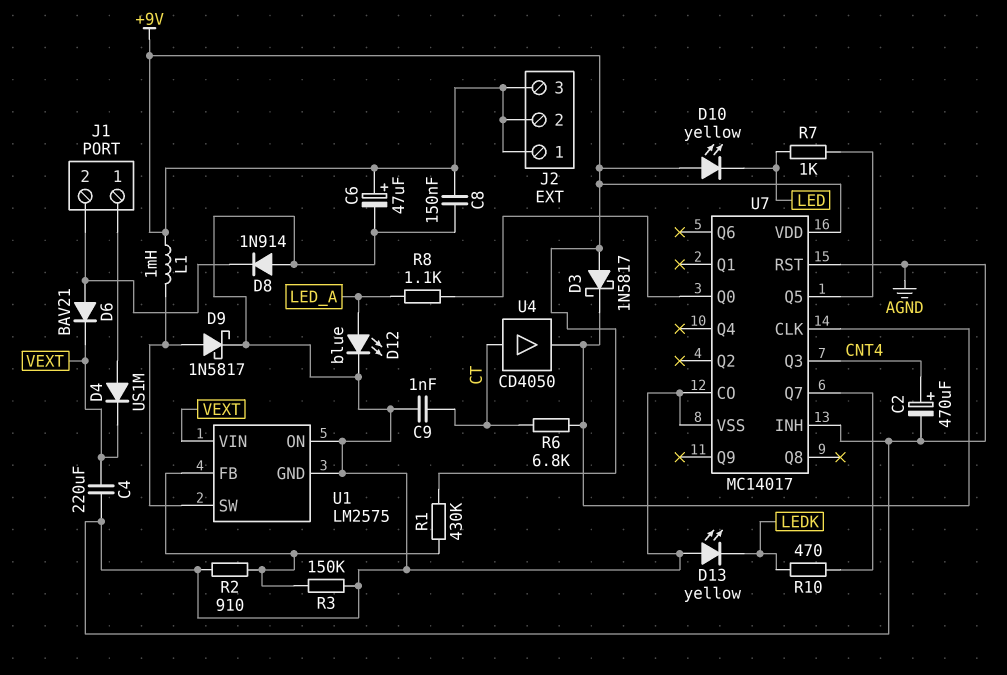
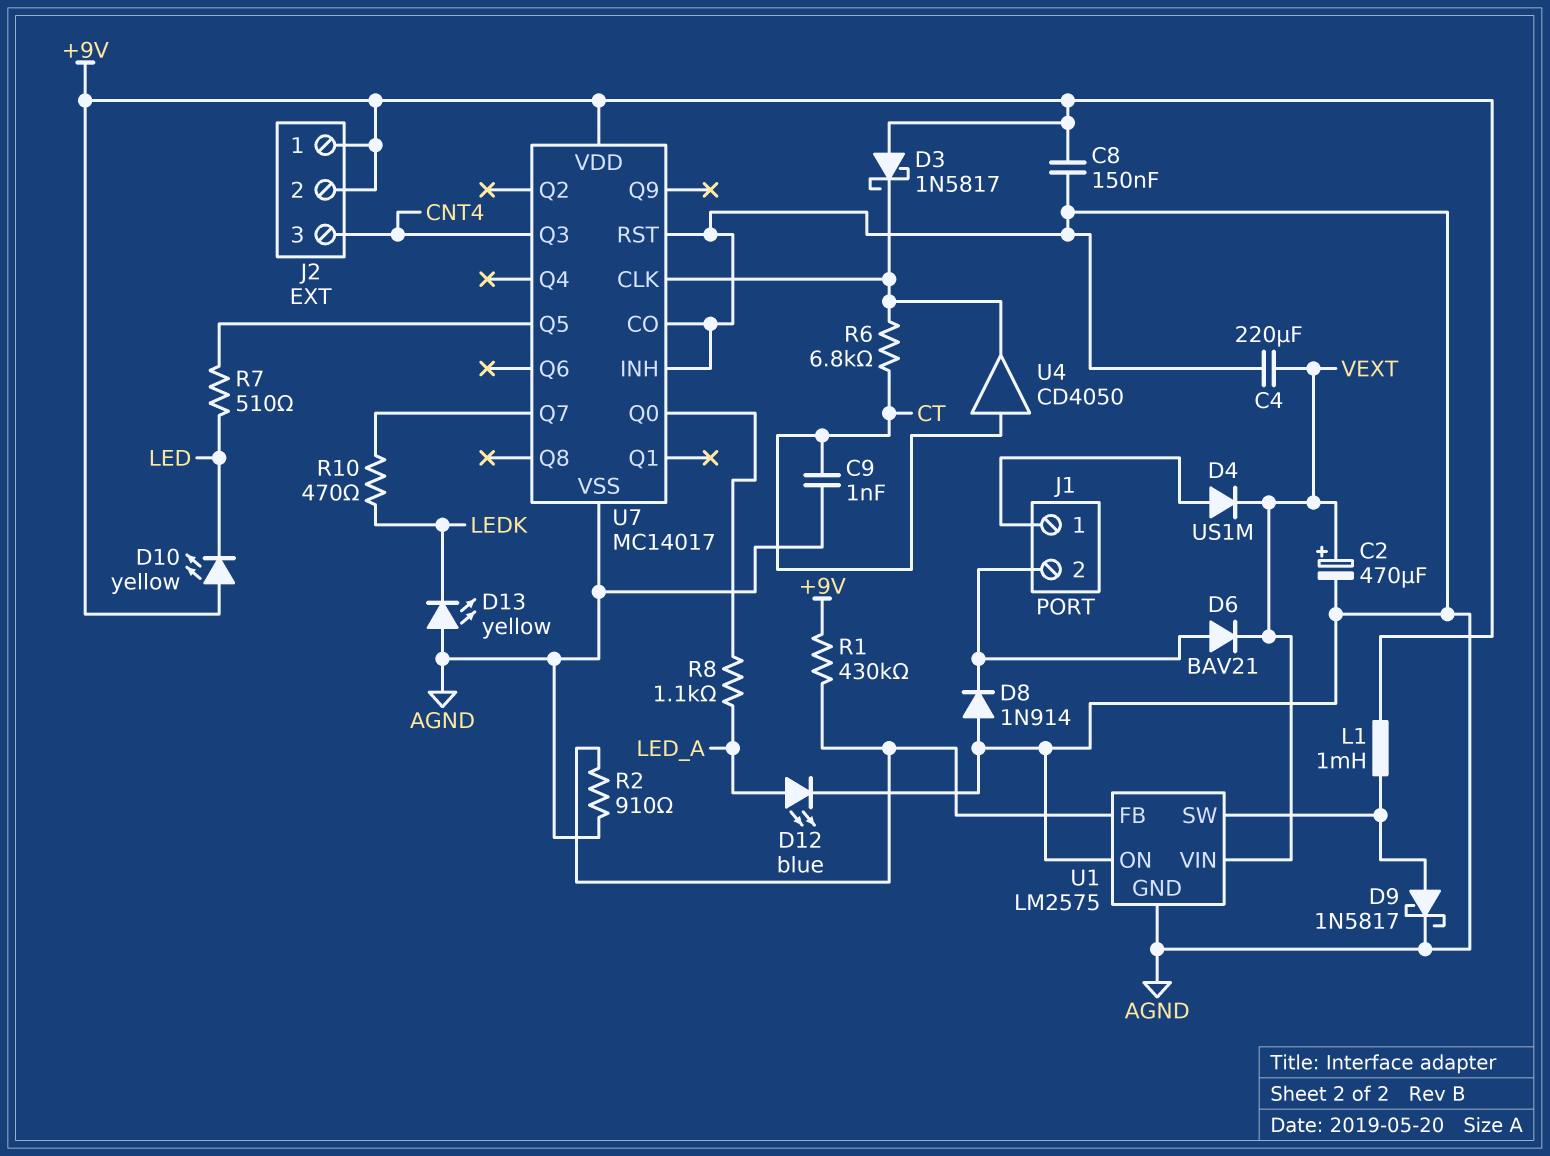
C2: 470uF (plus CNT4, minus AGND) -> 470uF (plus VEXT, minus AGND)
C6: 47uF (plus +9V, minus AGND) -> none
J2 pin 3: +9V -> CNT4
R3: 150k (AGND, U1/FB) -> none
R7: 1k (LED, U7/Q5) -> 510 (LED, U7/Q5)

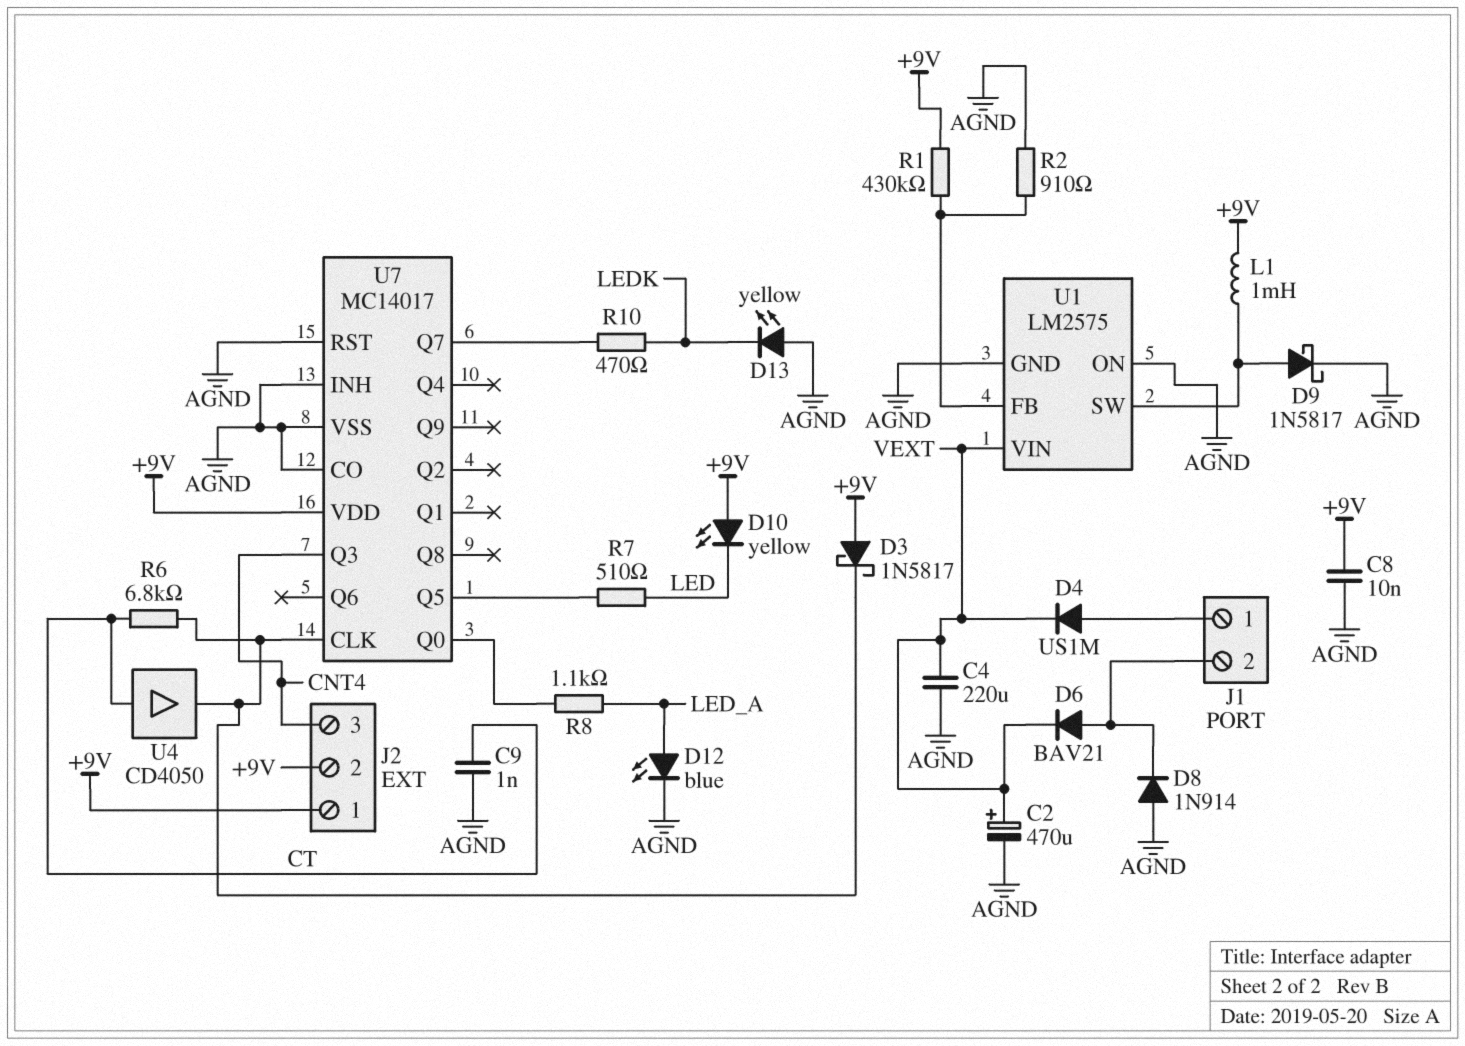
C8: 150nF (+9V, AGND) -> 10nF (+9V, AGND)

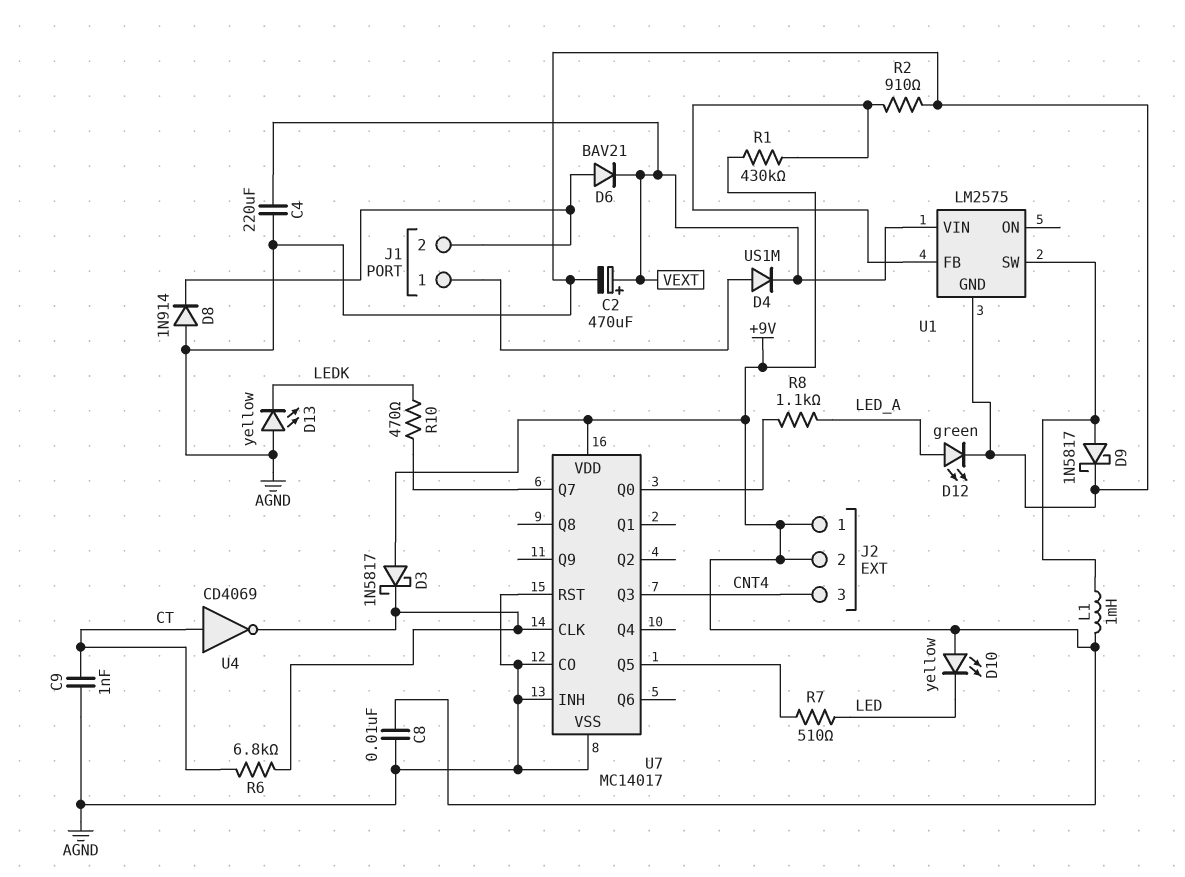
D12: LED blue (A LED_A, K AGND) -> LED green (A LED_A, K AGND)
U1 pin ON: AGND -> none
U4: buffer CD4050 (in CT, out U7/CLK) -> NOT CD4069 (in CT, out U7/CLK)

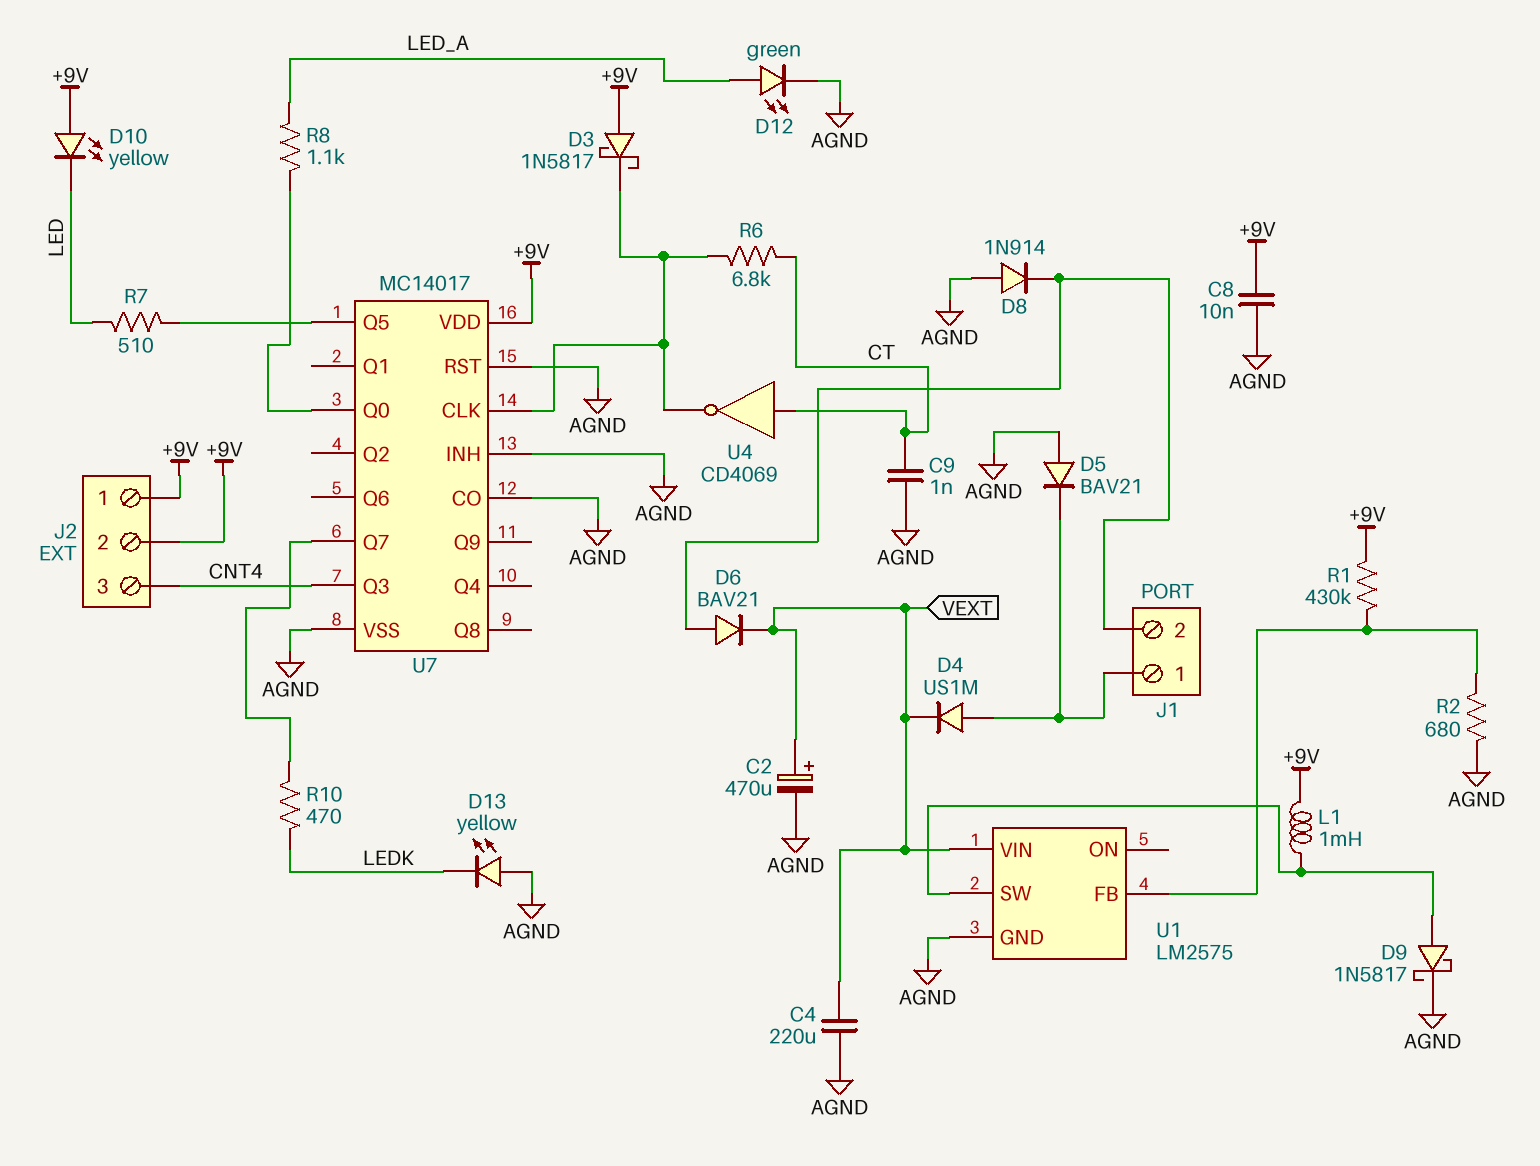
D5: none -> diode BAV21 (A AGND, K J1/1)
R2: 910 (AGND, U1/FB) -> 680 (AGND, U1/FB)

